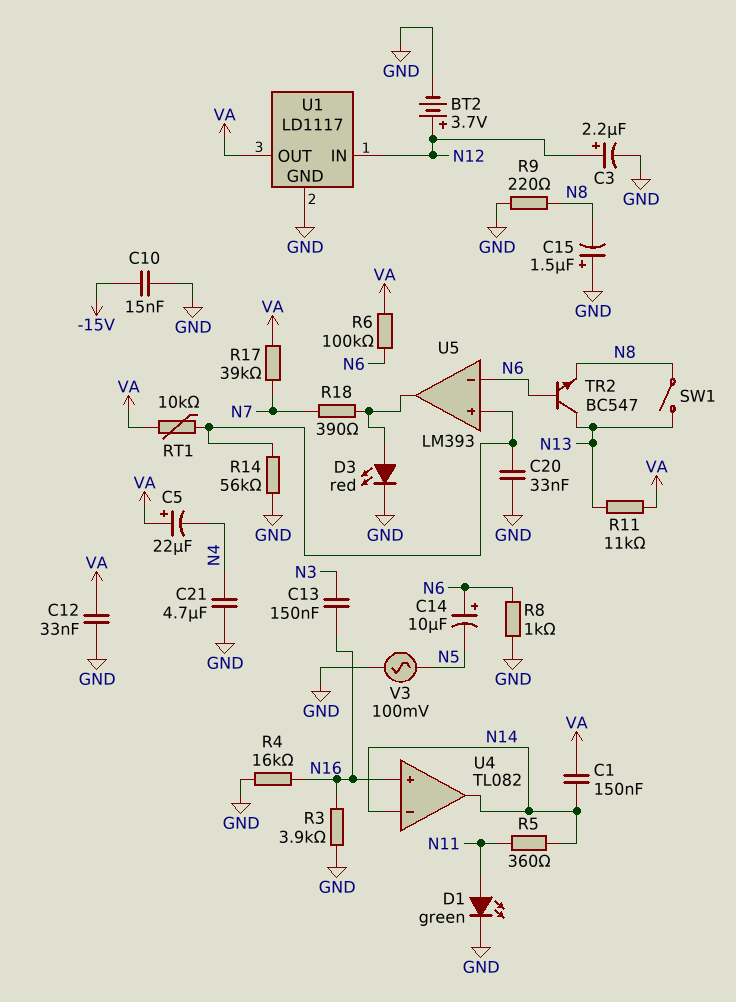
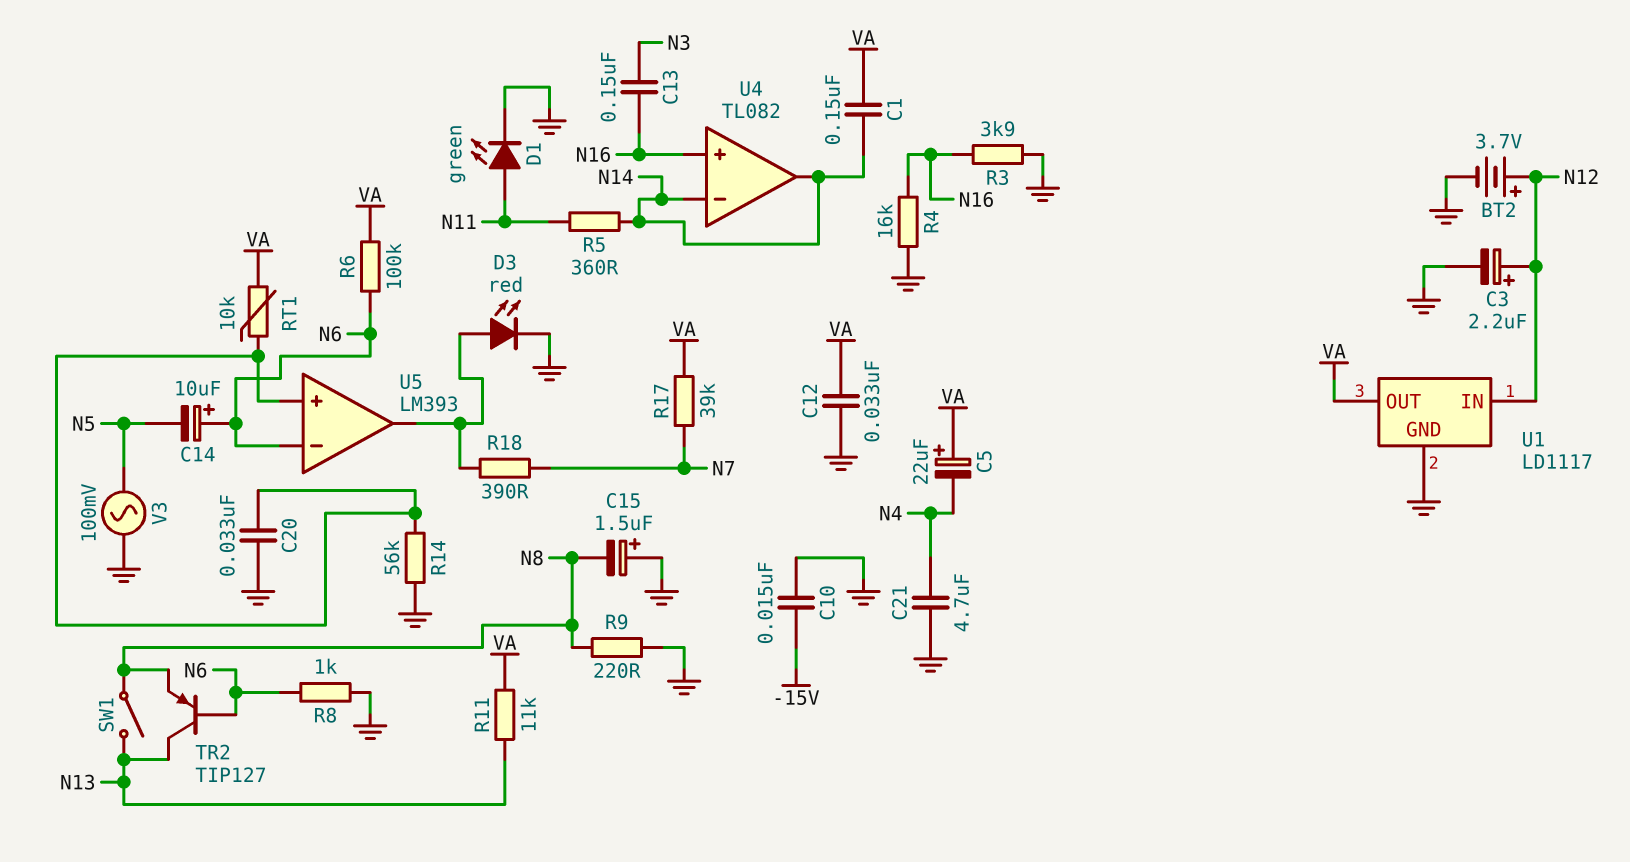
TR2: NPN BC547 (B N6, C N13, E N8) -> PNP TIP127 (B N6, C N13, E N8)

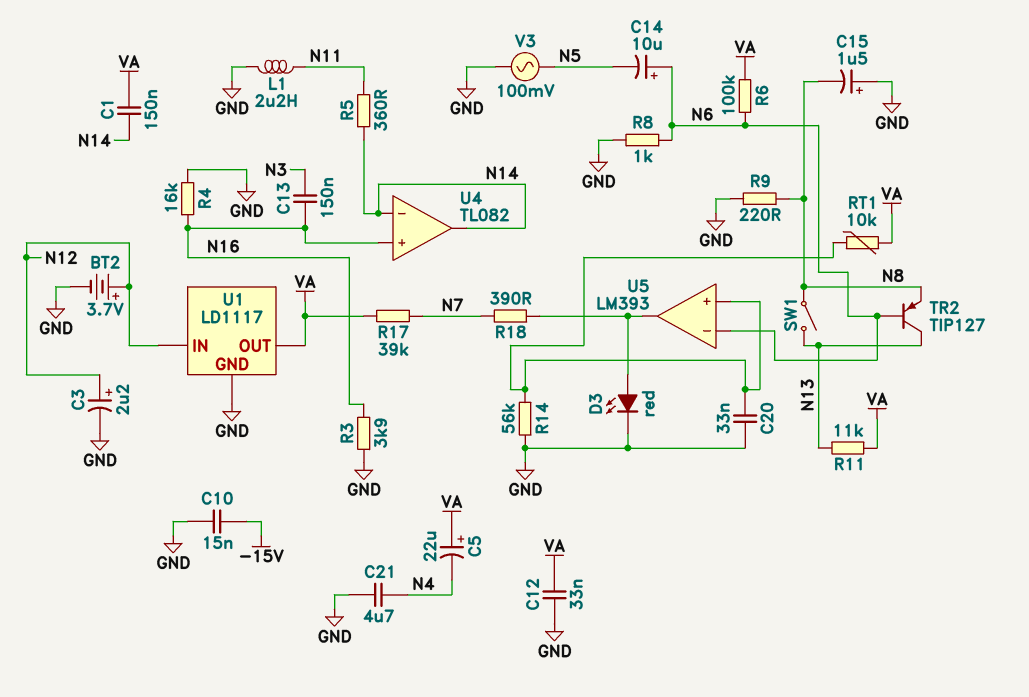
D1: LED green (A N11, K GND) -> none
L1: none -> 2.2uH (GND, N11)

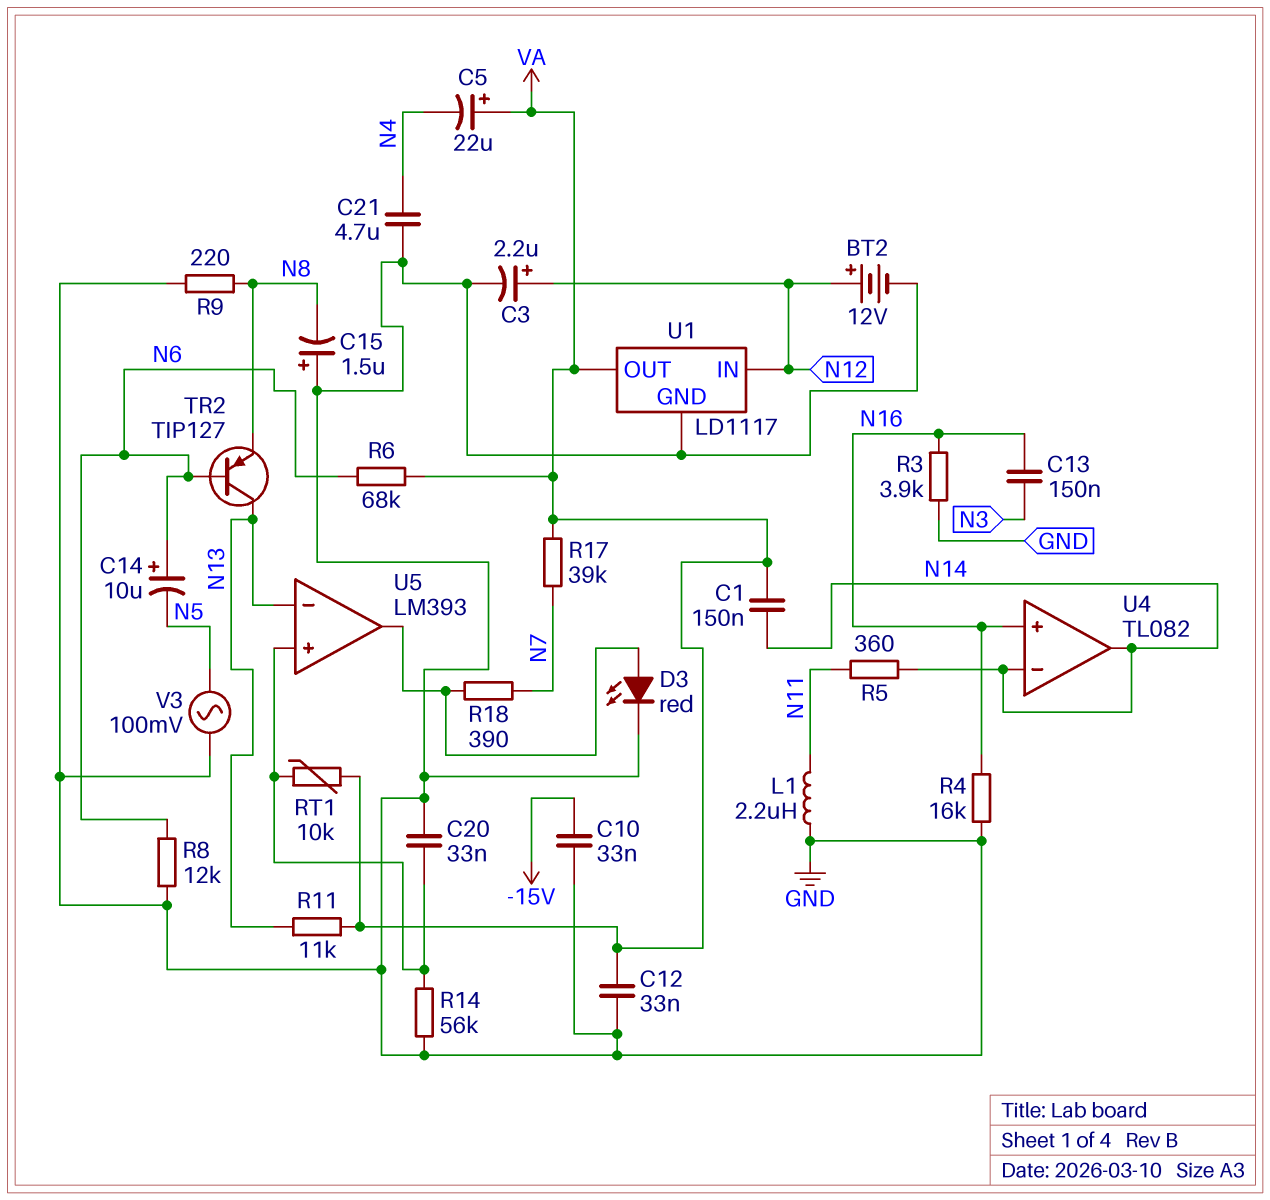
BT2: 3.7V (plus N12, minus GND) -> 12V (plus N12, minus GND)
C10: 15nF (-15V, GND) -> 33nF (-15V, GND)
R6: 100k (N6, VA) -> 68k (N6, VA)
R8: 1k (GND, N6) -> 12k (GND, N6)
SW1: switch (N8, N13) -> none
U5 pin in-: N6 -> N13

